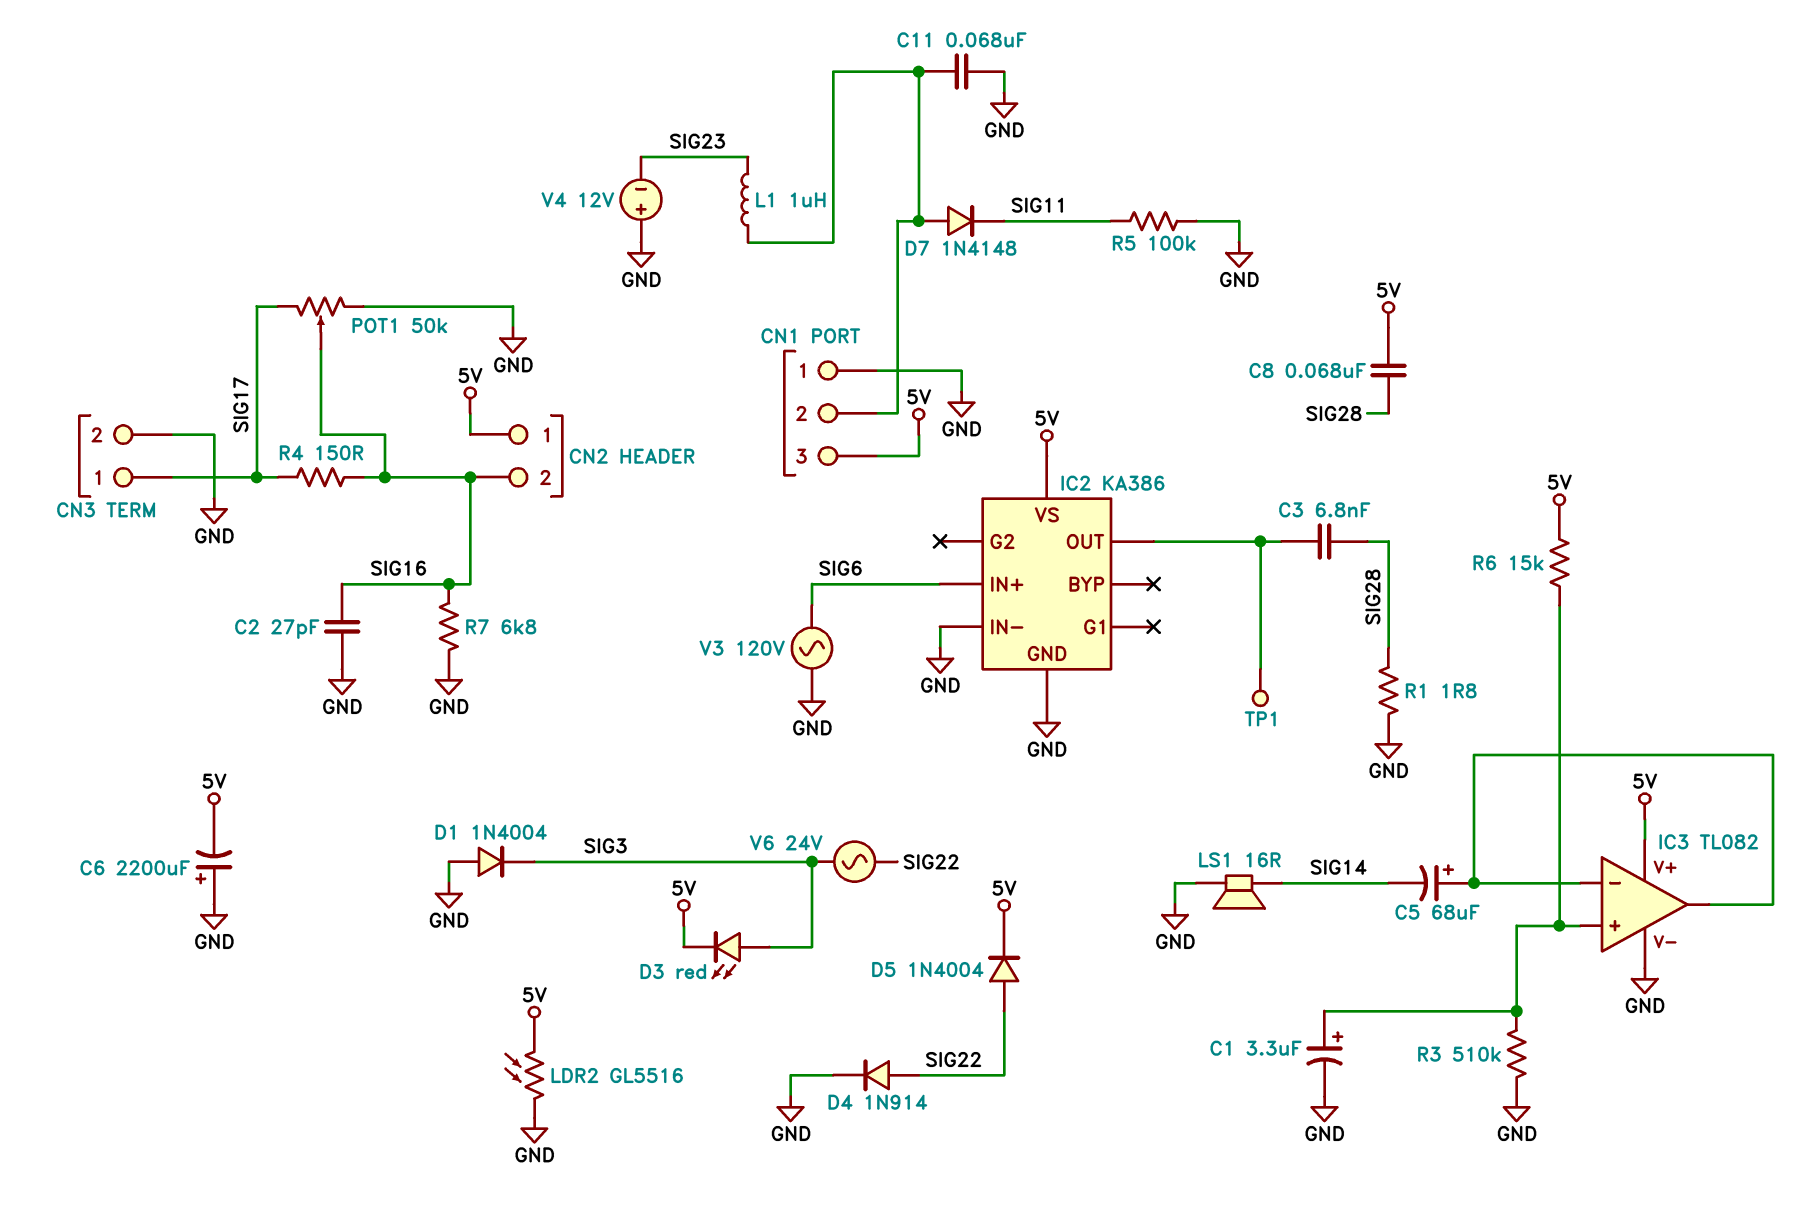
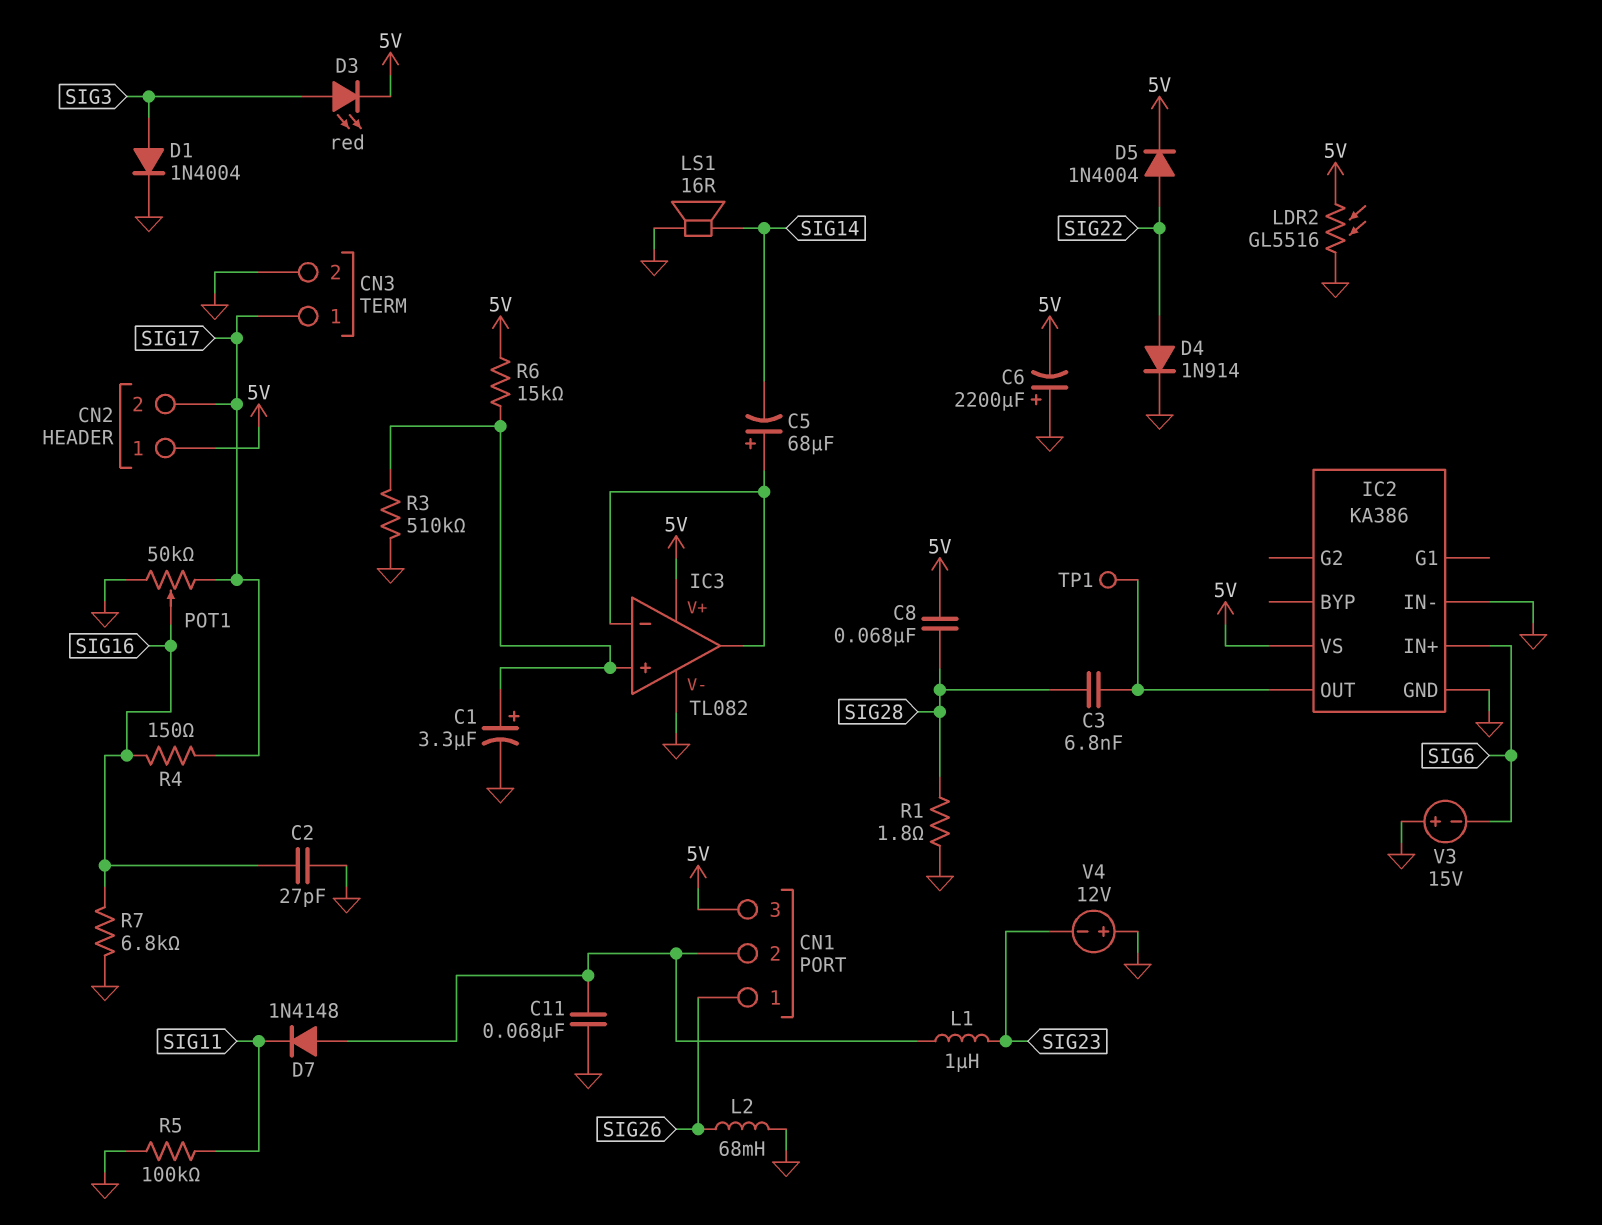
CN1 pin 1: GND -> SIG26
CN2 pin 2: SIG16 -> SIG17
D1: diode 1N4004 (A GND, K SIG3) -> diode 1N4004 (A SIG3, K GND)
L2: none -> 68mH (GND, SIG26)
V3: AC 120V (GND, SIG6) -> 15V (plus GND, minus SIG6)
V6: AC 24V (SIG3, SIG22) -> none

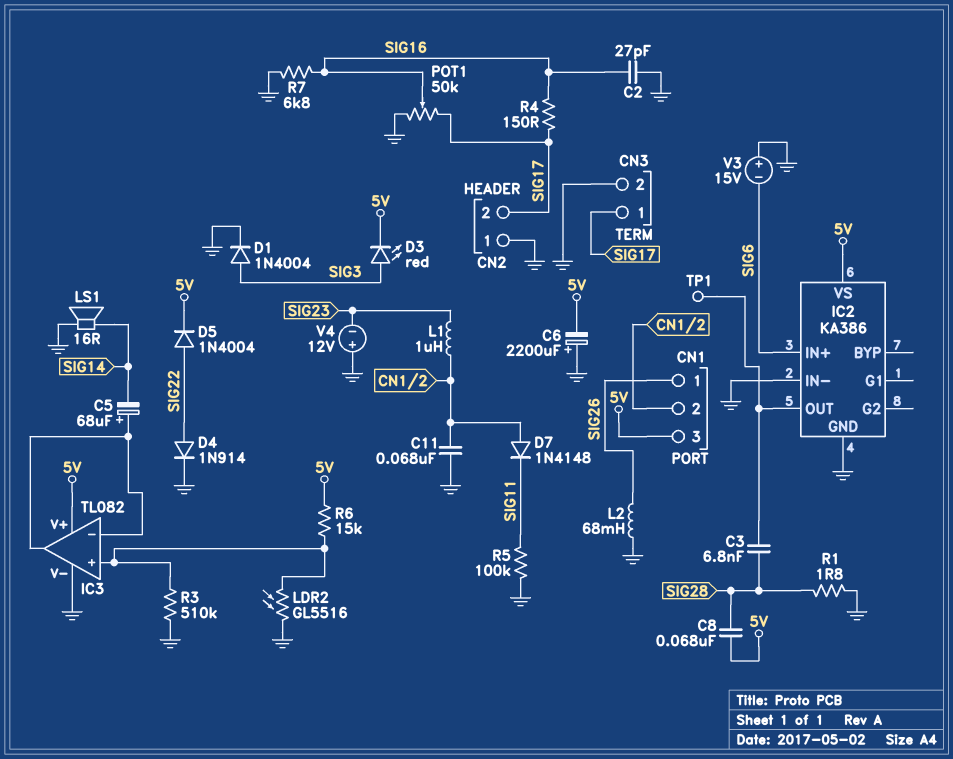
C1: 3.3uF (plus IC3/in+, minus GND) -> none
CN2 pin 1: 5V -> GND
LDR2: GL5516 (5V, GND) -> GL5516 (GND, IC3/in+)

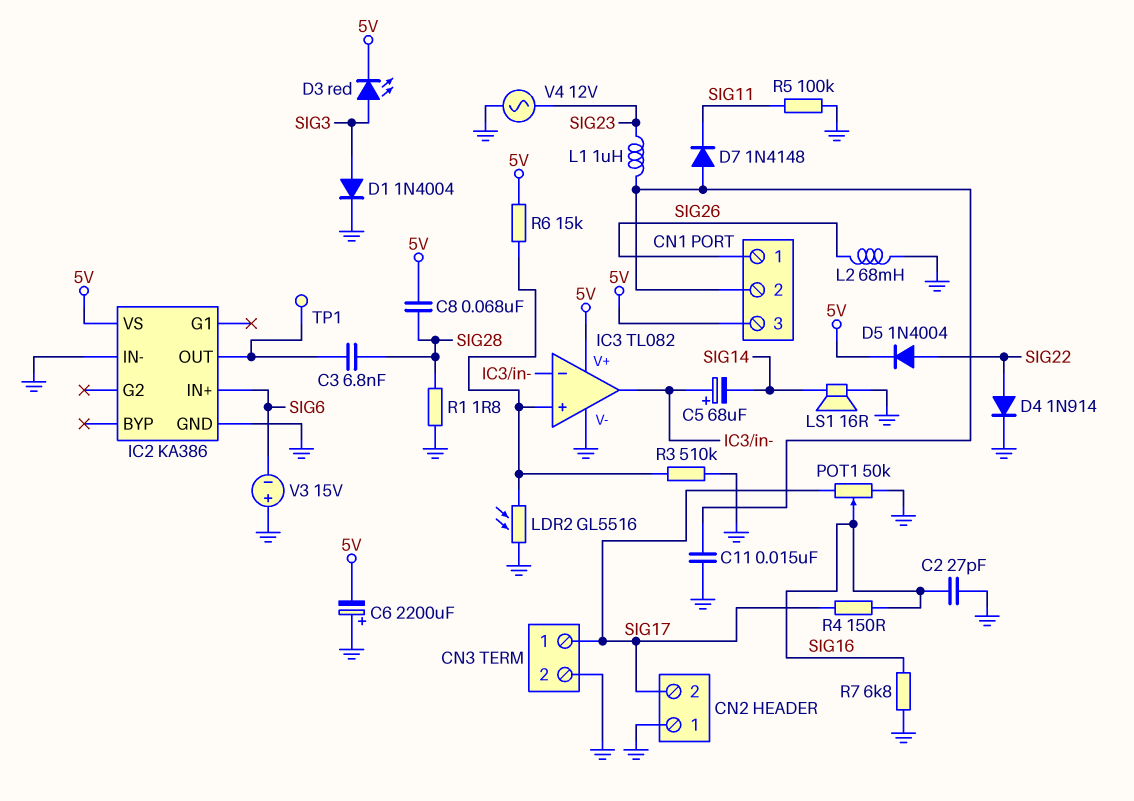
C11: 68nF (CN1/2, GND) -> 15nF (CN1/2, GND)
V4: 12V (plus GND, minus SIG23) -> AC 12V (GND, SIG23)

